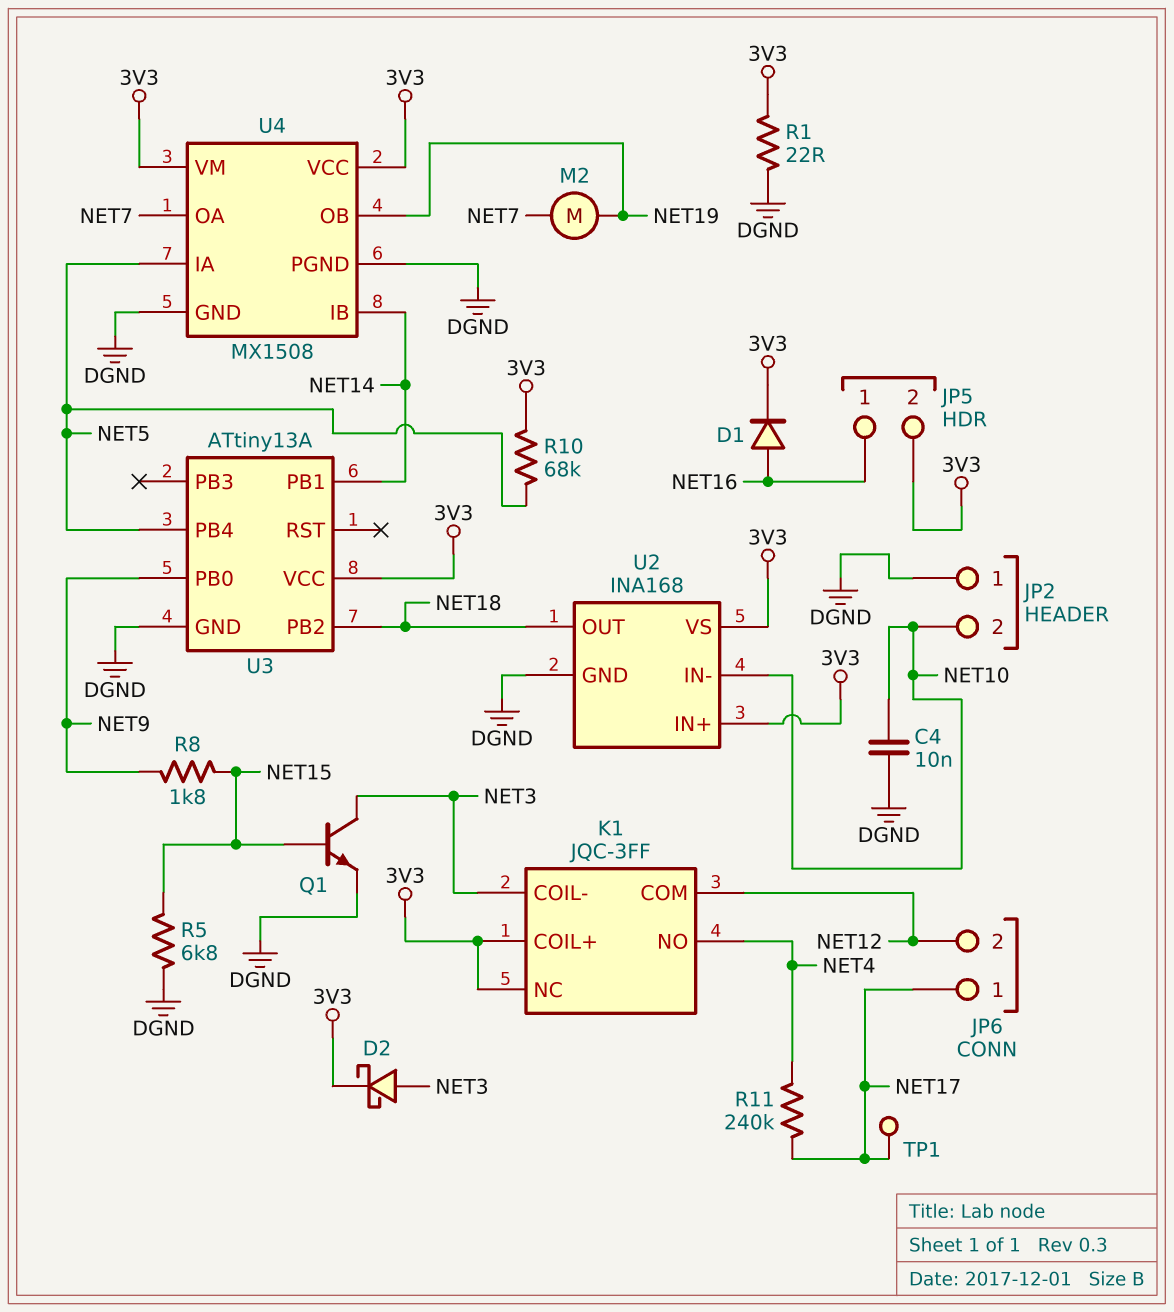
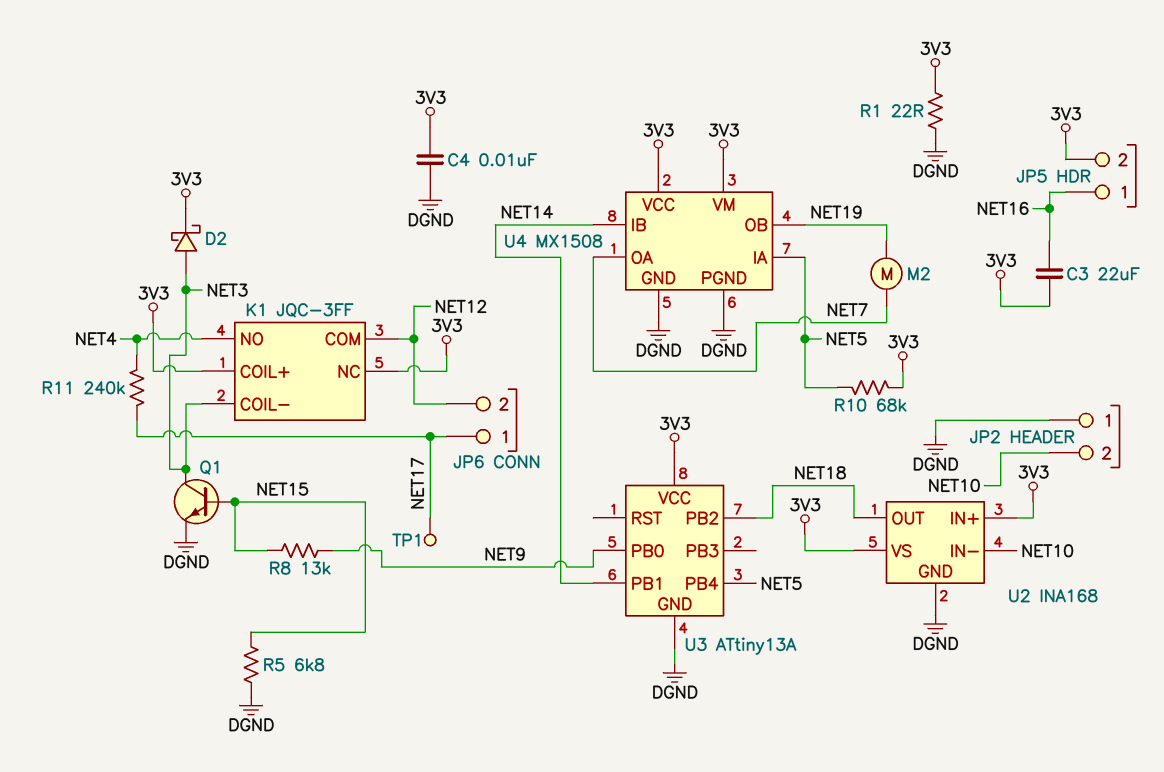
C3: none -> 22uF (3V3, NET16)
C4: 10nF (DGND, NET10) -> 10nF (3V3, DGND)
D1: diode (A NET16, K 3V3) -> none
R8: 1.8k (NET9, NET15) -> 13k (NET9, NET15)

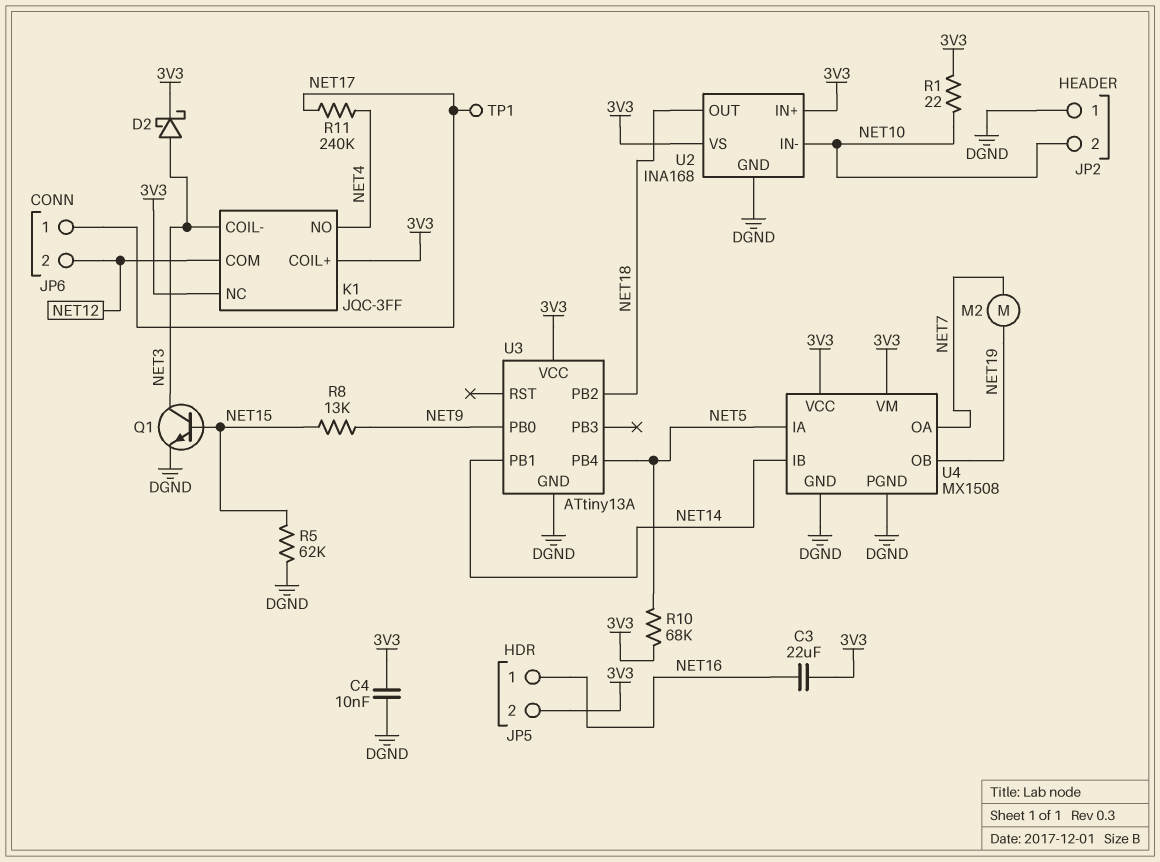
R1: 22 (3V3, DGND) -> 22 (3V3, NET10)
R5: 6.8k (DGND, NET15) -> 62k (DGND, NET15)

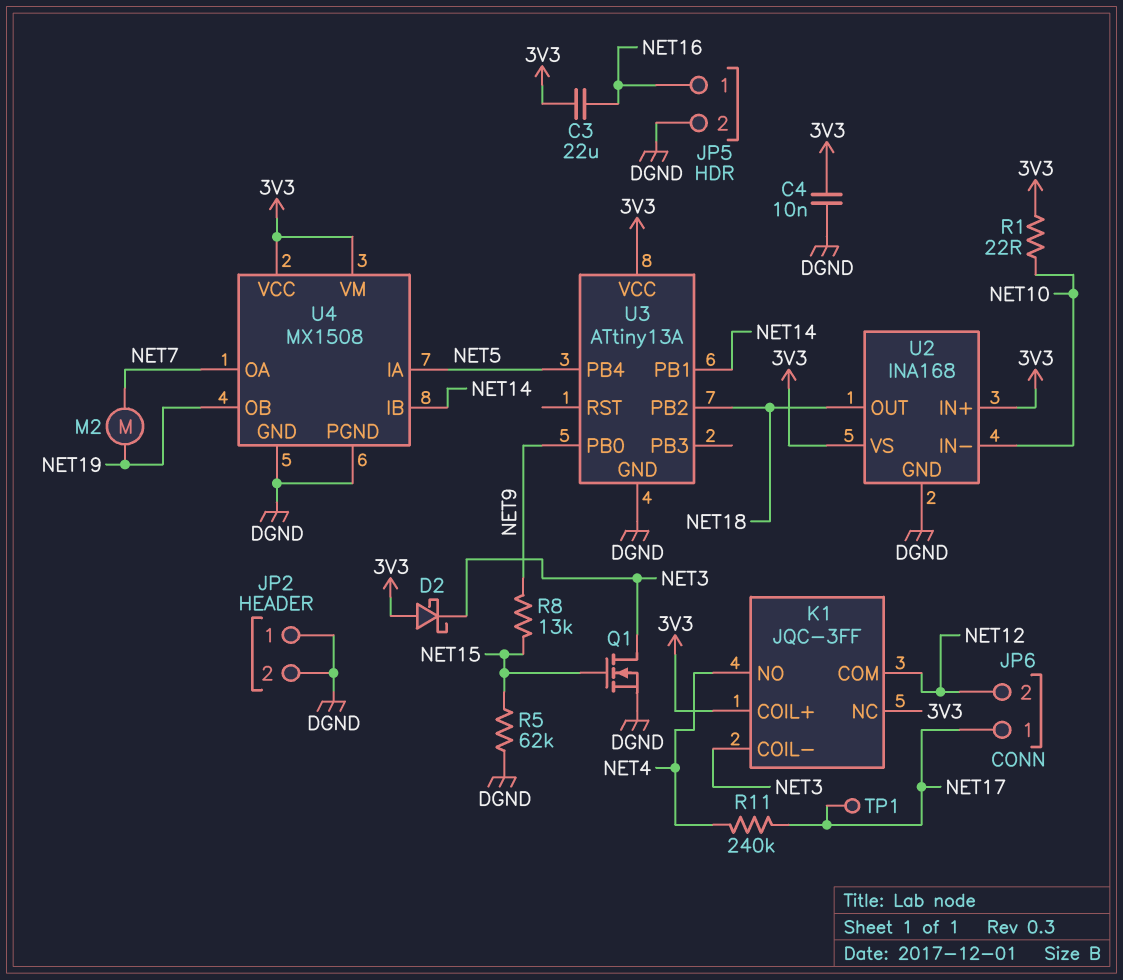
D2: schottky (A NET3, K 3V3) -> schottky (A 3V3, K NET3)
JP2 pin 2: NET10 -> DGND
JP5 pin 2: 3V3 -> DGND
Q1: NPN (B NET15, C NET3, E DGND) -> NMOS (G NET15, D NET3, S DGND)
R10: 68k (3V3, NET5) -> none

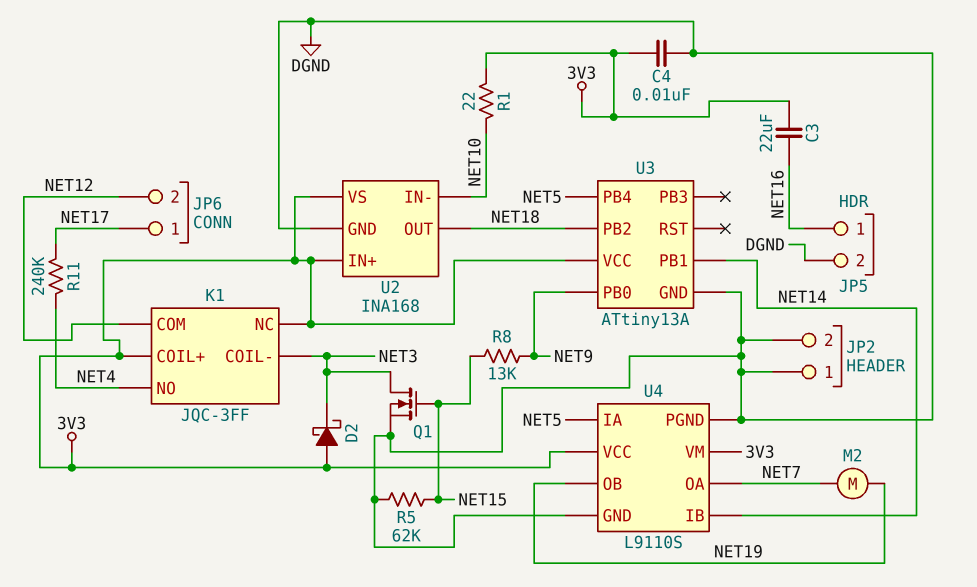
TP1: test point (NET17) -> none
U4: MX1508 -> L9110S

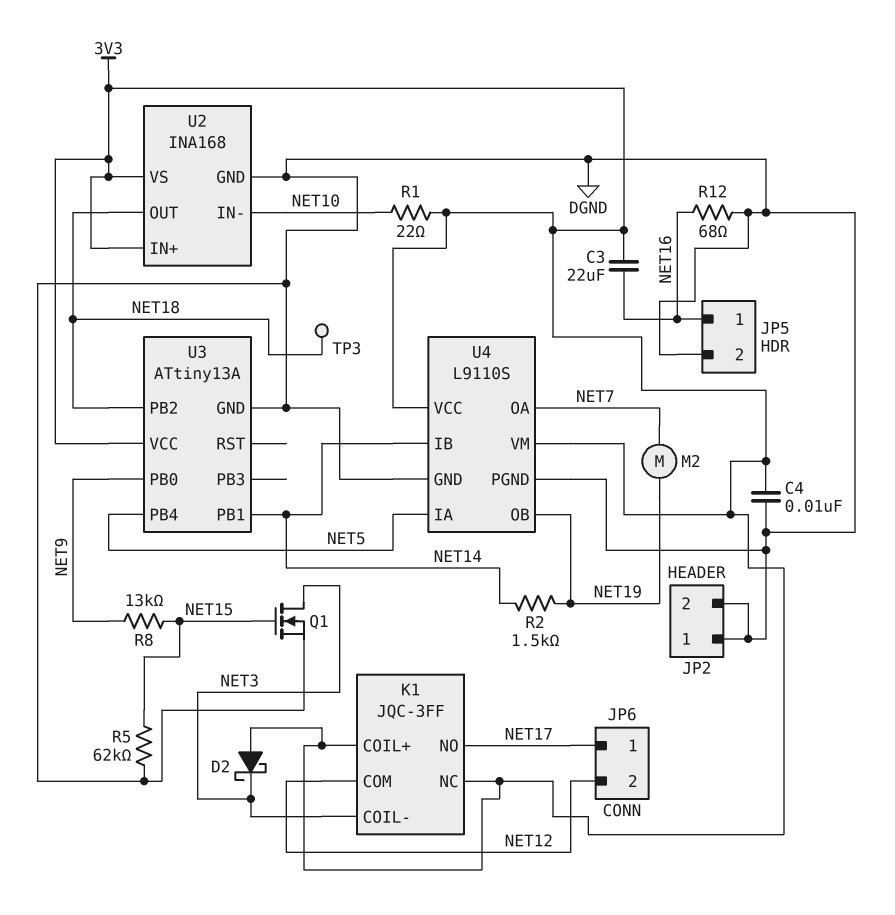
K1 pin NO: NET4 -> NET17
R2: none -> 1.5k (NET14, NET19)
R11: 240k (NET4, NET17) -> none
R12: none -> 68 (DGND, NET16)
TP3: none -> test point (NET18)

